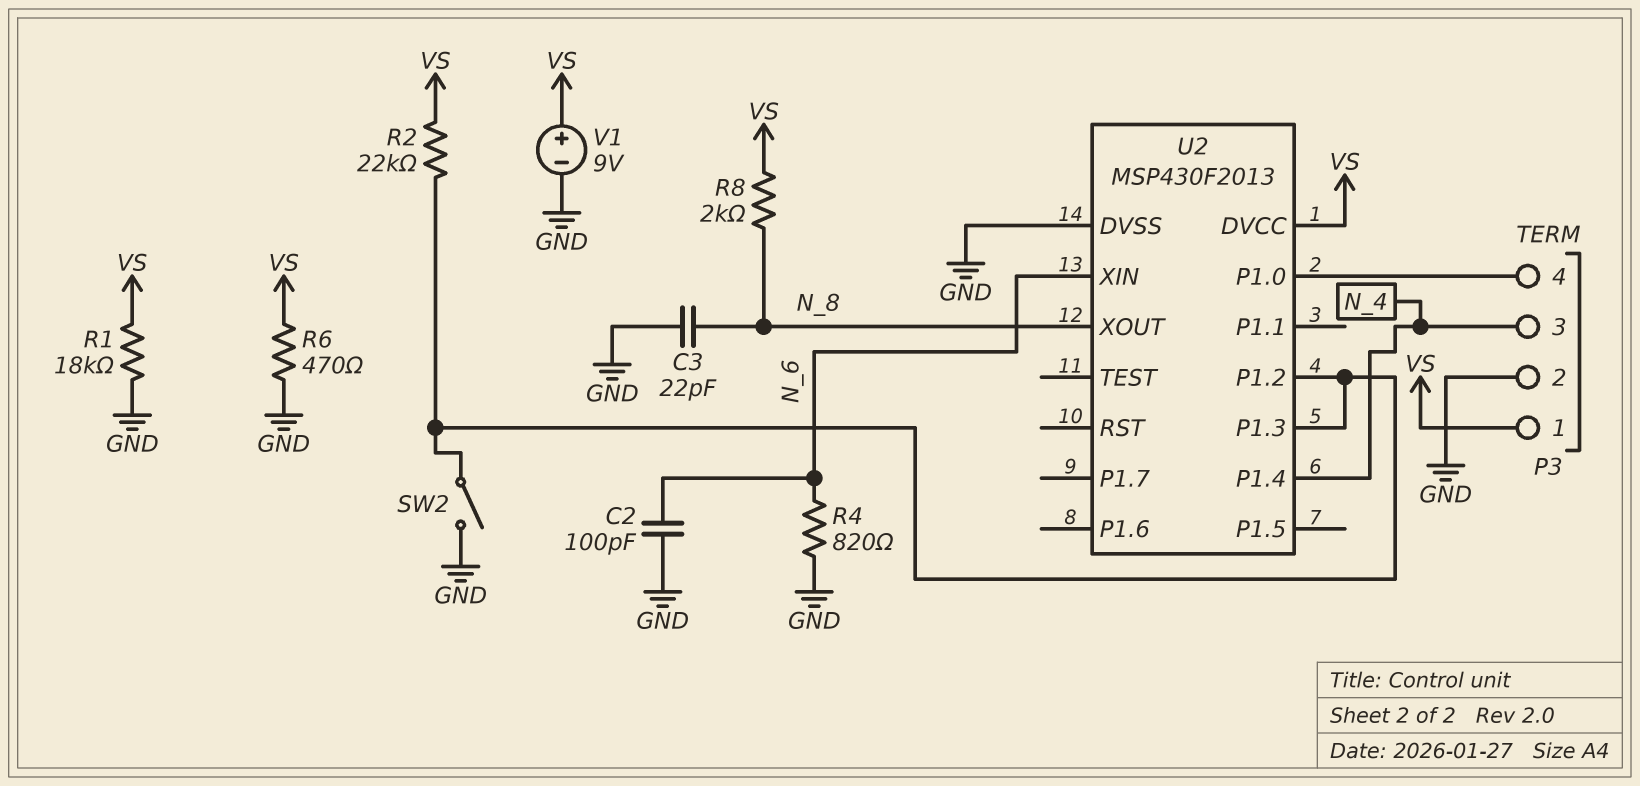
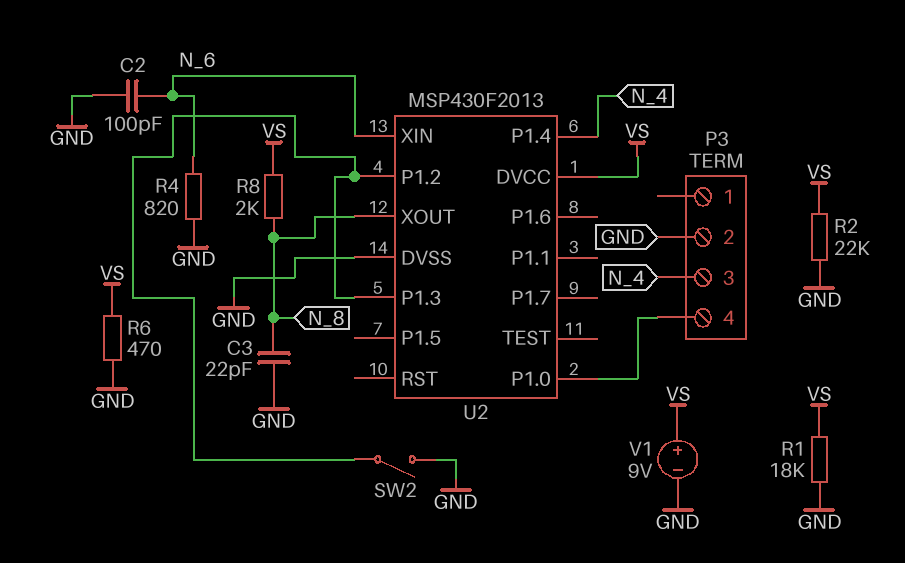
P3 pin 1: VS -> none
R2: 22k (U2/P1.2, VS) -> 22k (GND, VS)

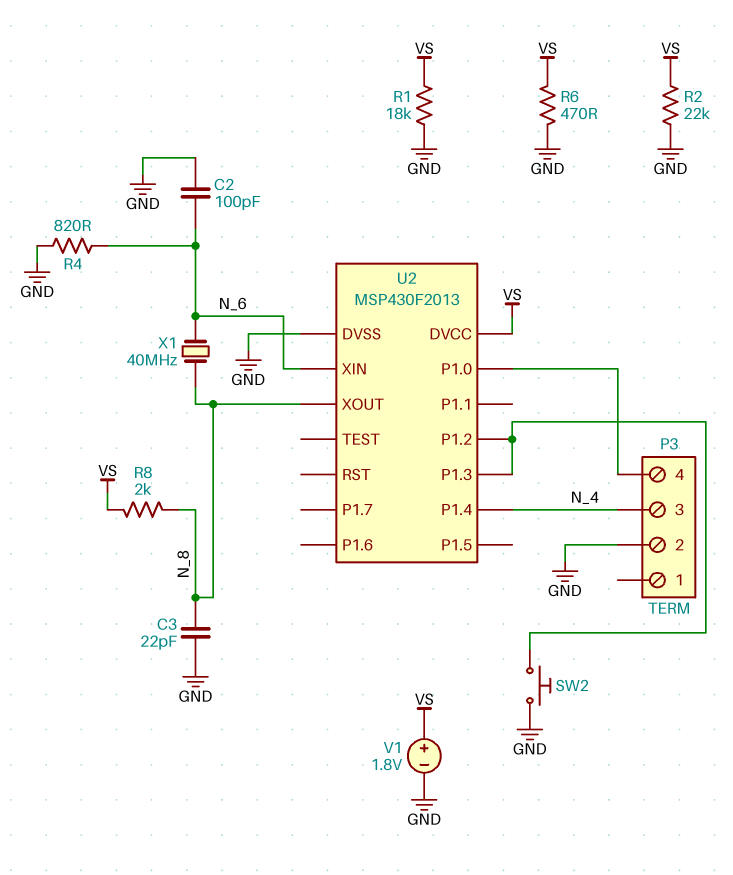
SW2: switch (GND, U2/P1.2) -> button (GND, U2/P1.2)
V1: 9V (plus VS, minus GND) -> 1.8V (plus VS, minus GND)
X1: none -> 40MHz (N_6, N_8)

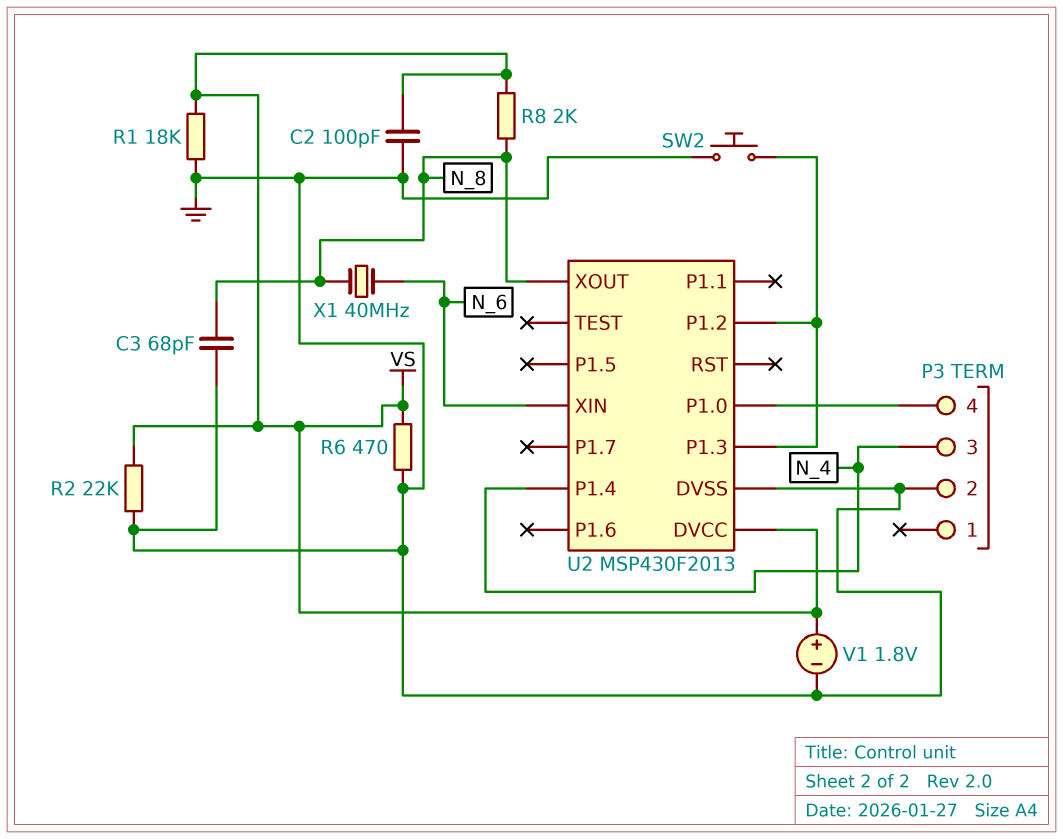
C2: 100pF (GND, N_6) -> 100pF (GND, VS)
C3: 22pF (GND, N_8) -> 68pF (GND, N_8)
R4: 820 (GND, N_6) -> none

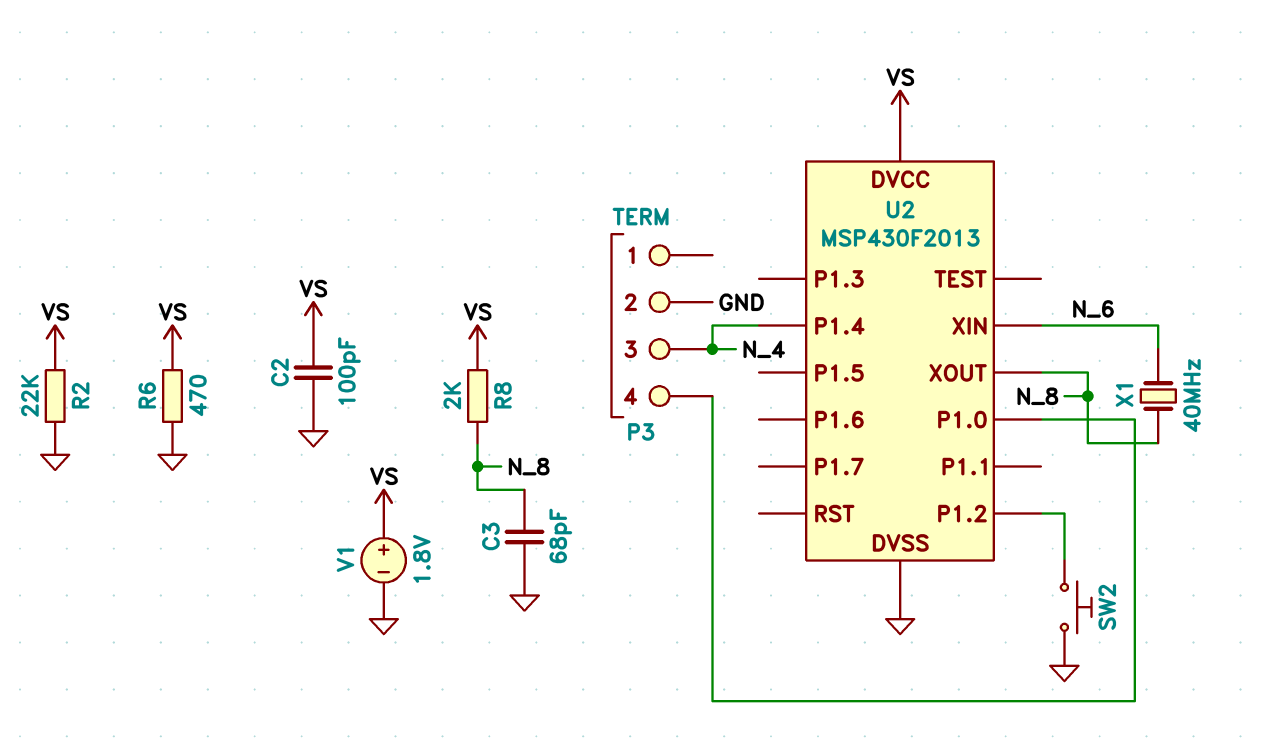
R1: 18k (GND, VS) -> none
U2 pin P1.3: U2/P1.2 -> none

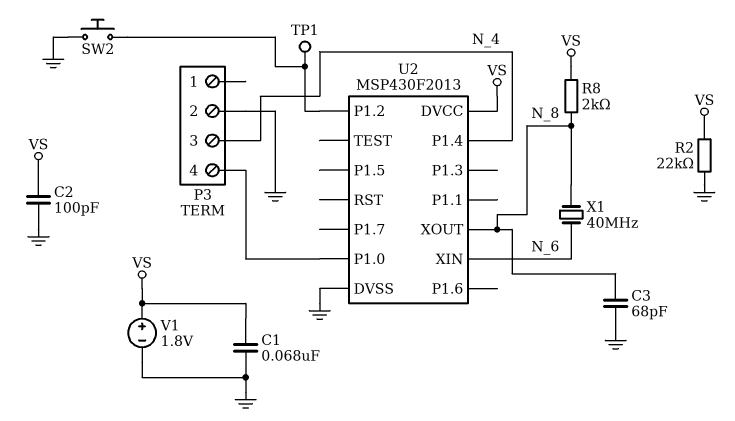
C1: none -> 68nF (GND, VS)
R6: 470 (GND, VS) -> none
TP1: none -> test point (U2/P1.2)

